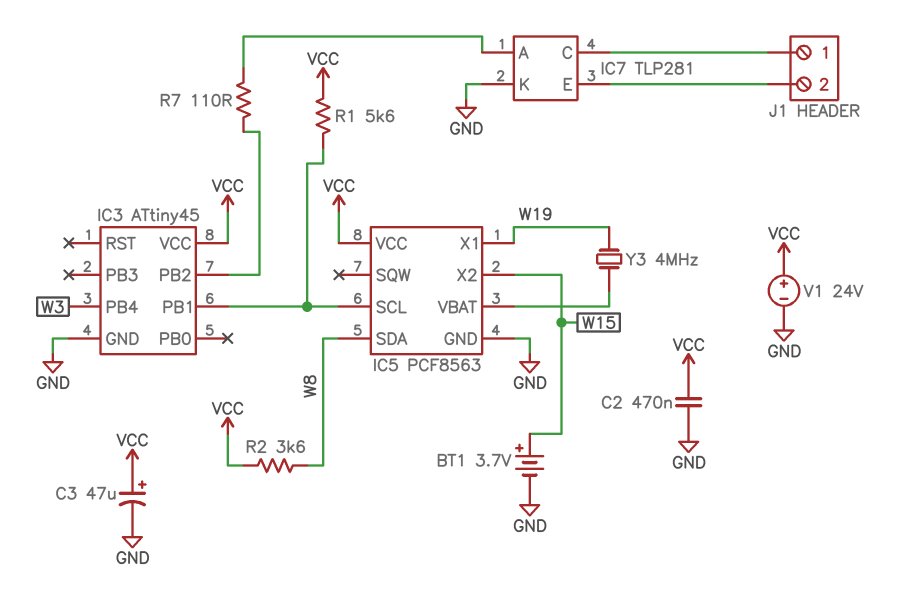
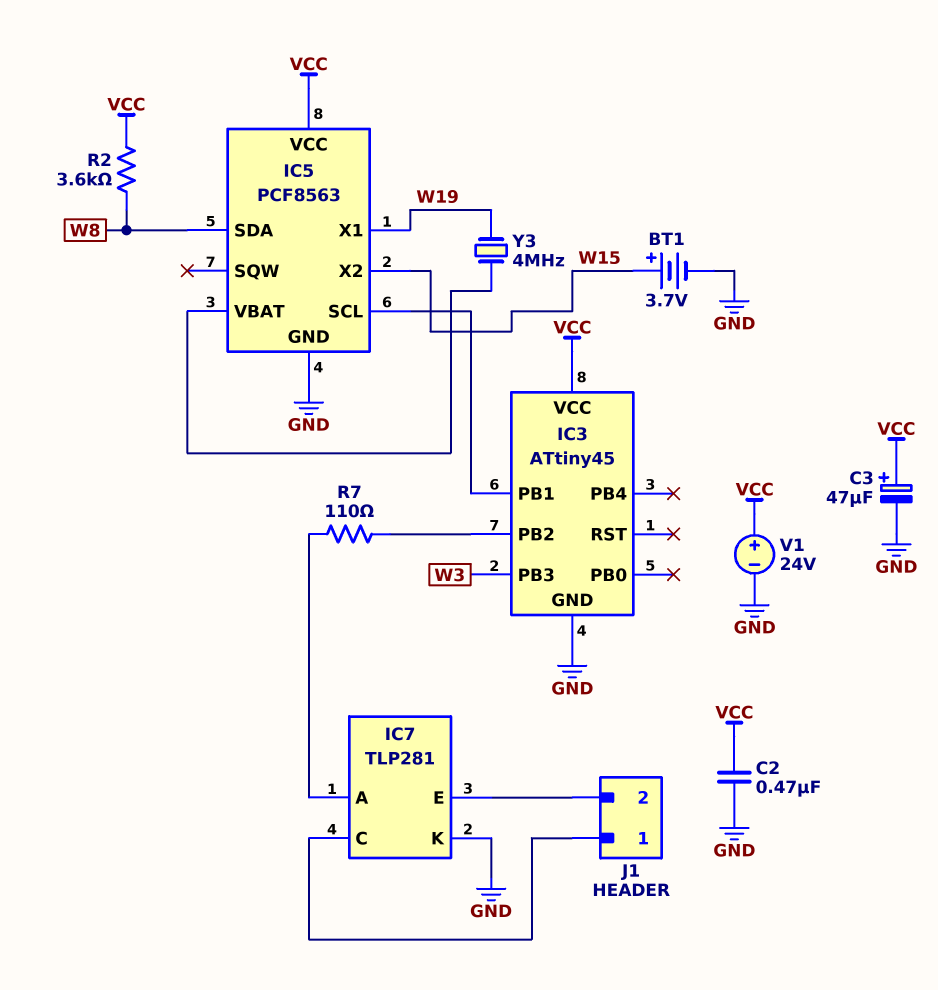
IC3 pin PB3: none -> W3
IC3 pin PB4: W3 -> none
R1: 5.6k (IC3/PB1, VCC) -> none

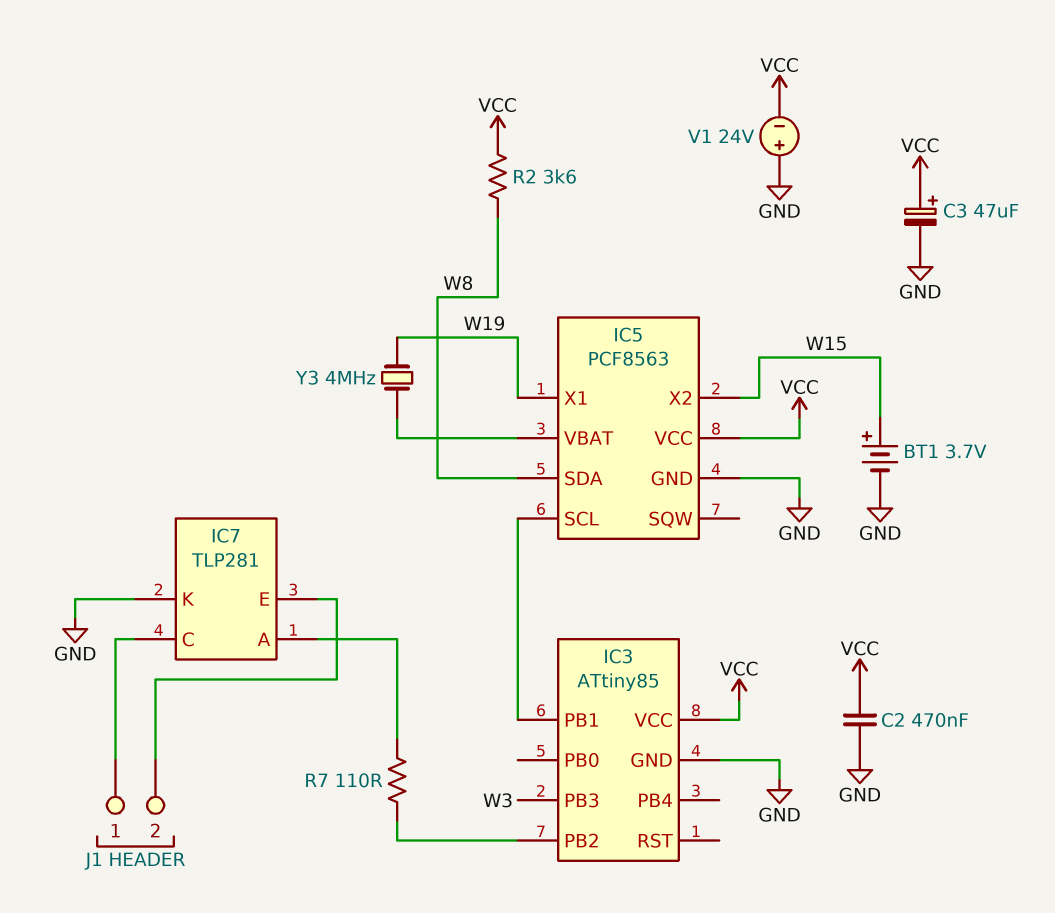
IC3: ATtiny45 -> ATtiny85
V1: 24V (plus VCC, minus GND) -> 24V (plus GND, minus VCC)

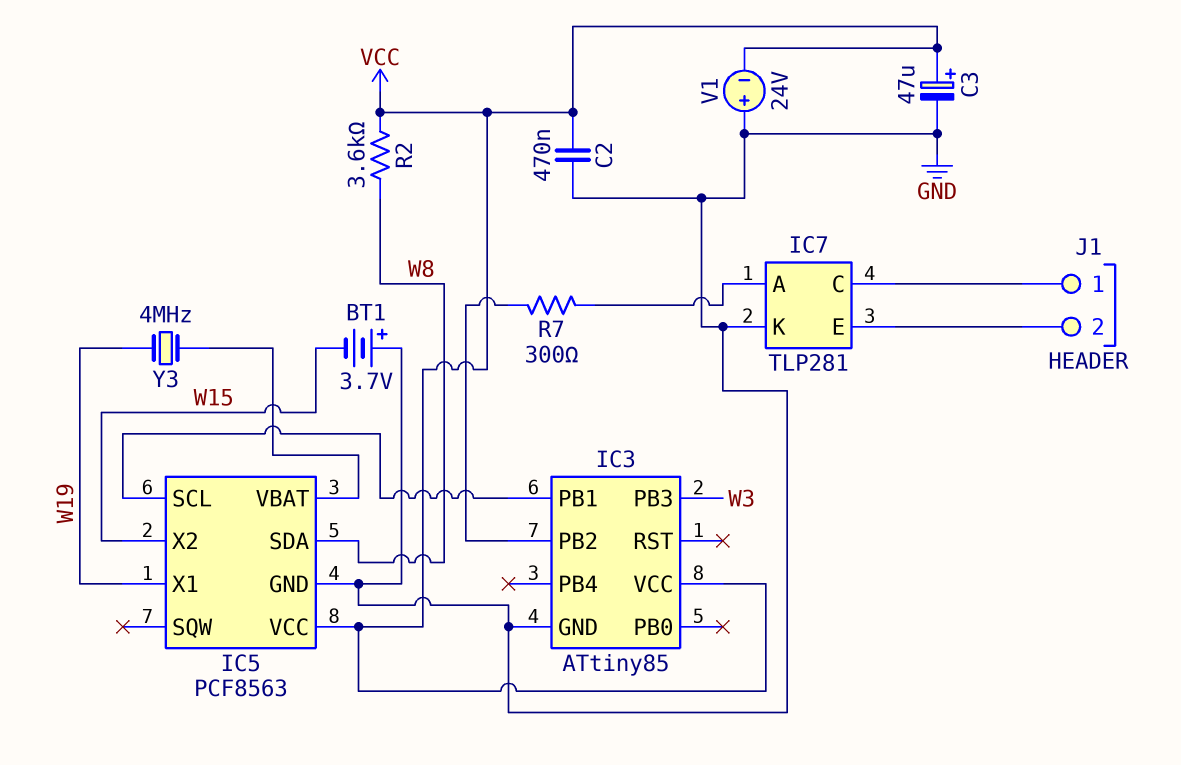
BT1: 3.7V (plus W15, minus GND) -> 3.7V (plus GND, minus W15)
R7: 110 (IC3/PB2, IC7/A) -> 300 (IC3/PB2, IC7/A)

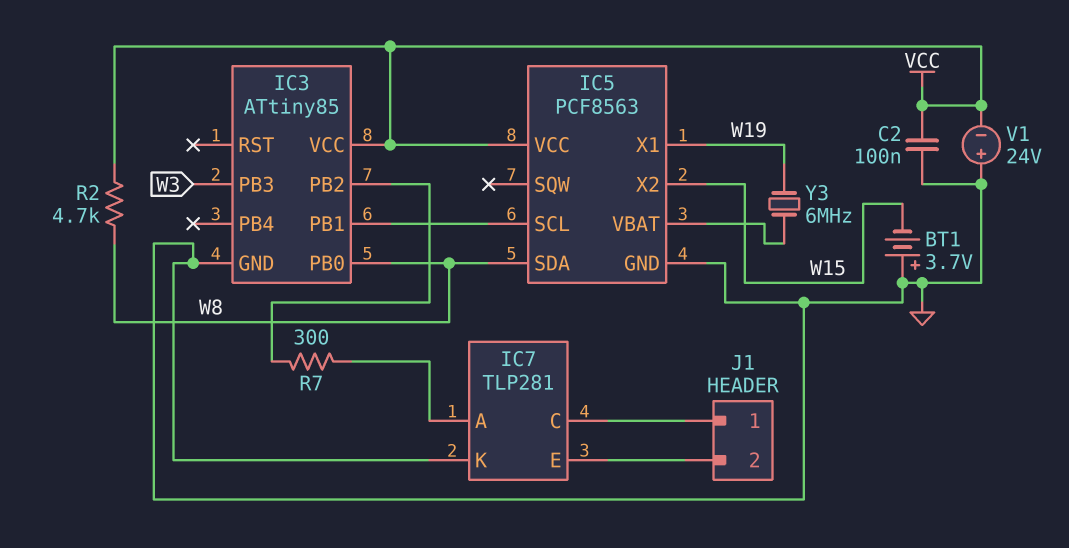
C2: 470nF (GND, VCC) -> 100nF (GND, VCC)
C3: 47uF (plus VCC, minus GND) -> none
IC3 pin PB0: none -> W8
R2: 3.6k (VCC, W8) -> 4.7k (VCC, W8)
Y3: 4MHz (IC5/VBAT, W19) -> 6MHz (IC5/VBAT, W19)

